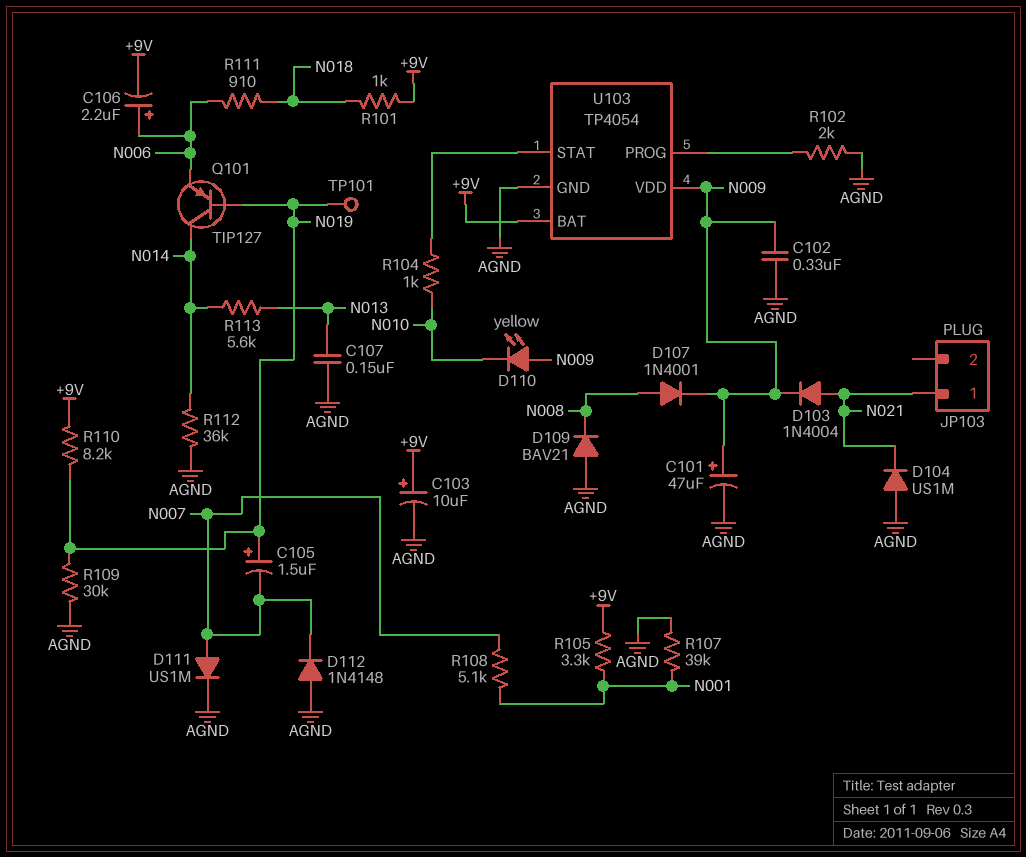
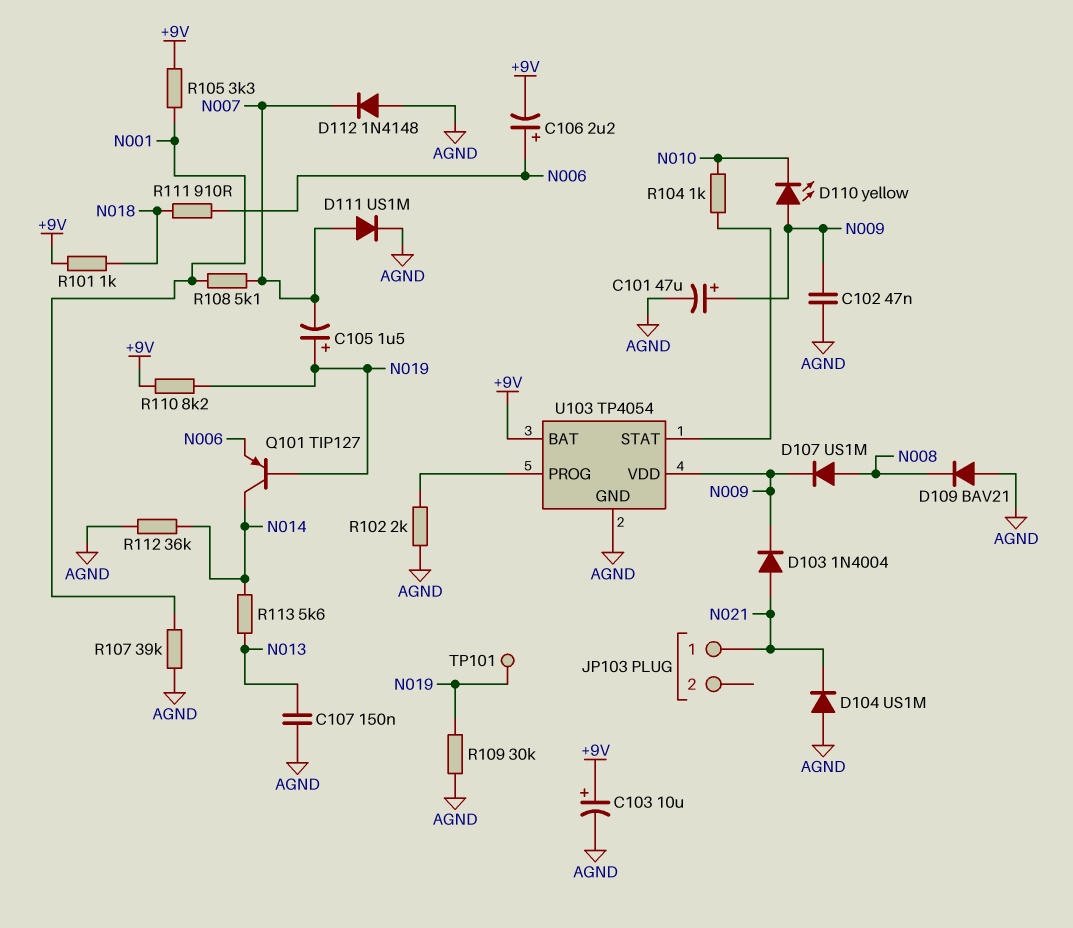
C102: 330nF (AGND, N009) -> 47nF (AGND, N009)
D107: diode 1N4001 (A N008, K N009) -> diode US1M (A N008, K N009)

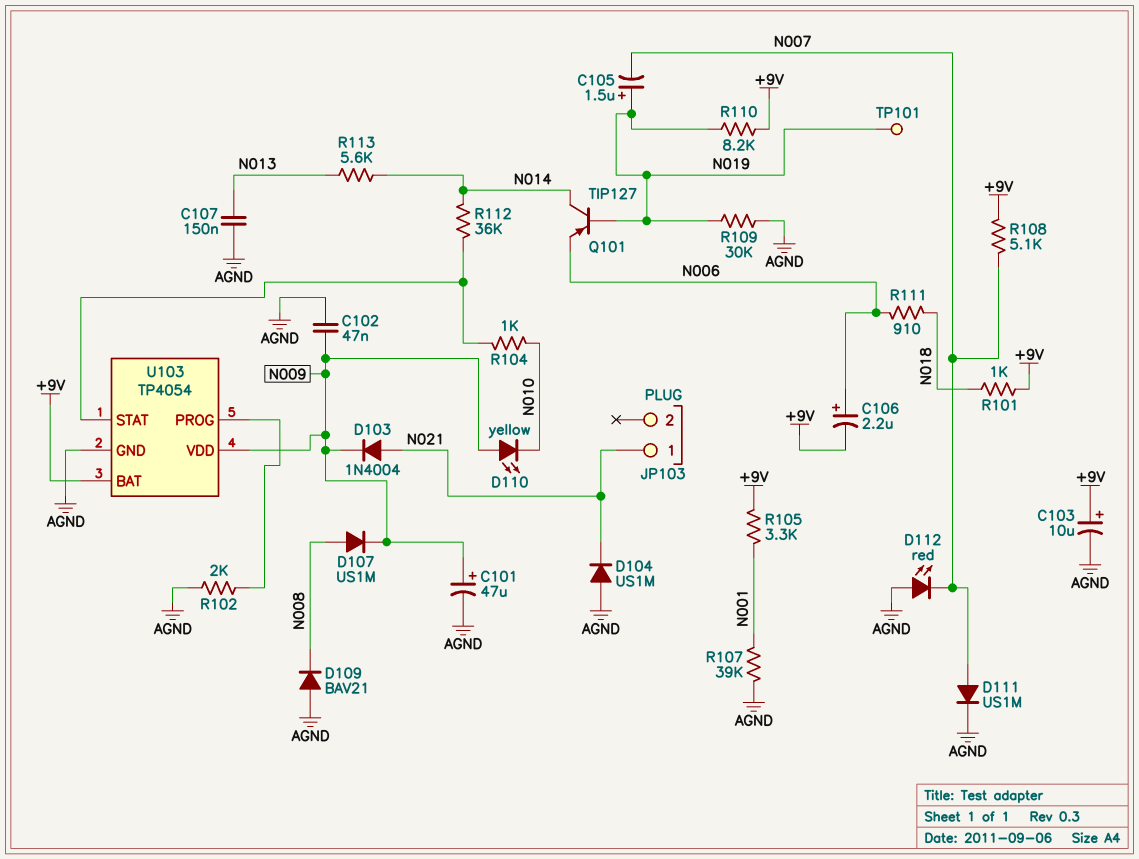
D112: diode 1N4148 (A AGND, K N007) -> LED red (A AGND, K N007)
R108: 5.1k (N001, N007) -> 5.1k (+9V, N007)
R112: 36k (AGND, N014) -> 36k (N014, U103/STAT)

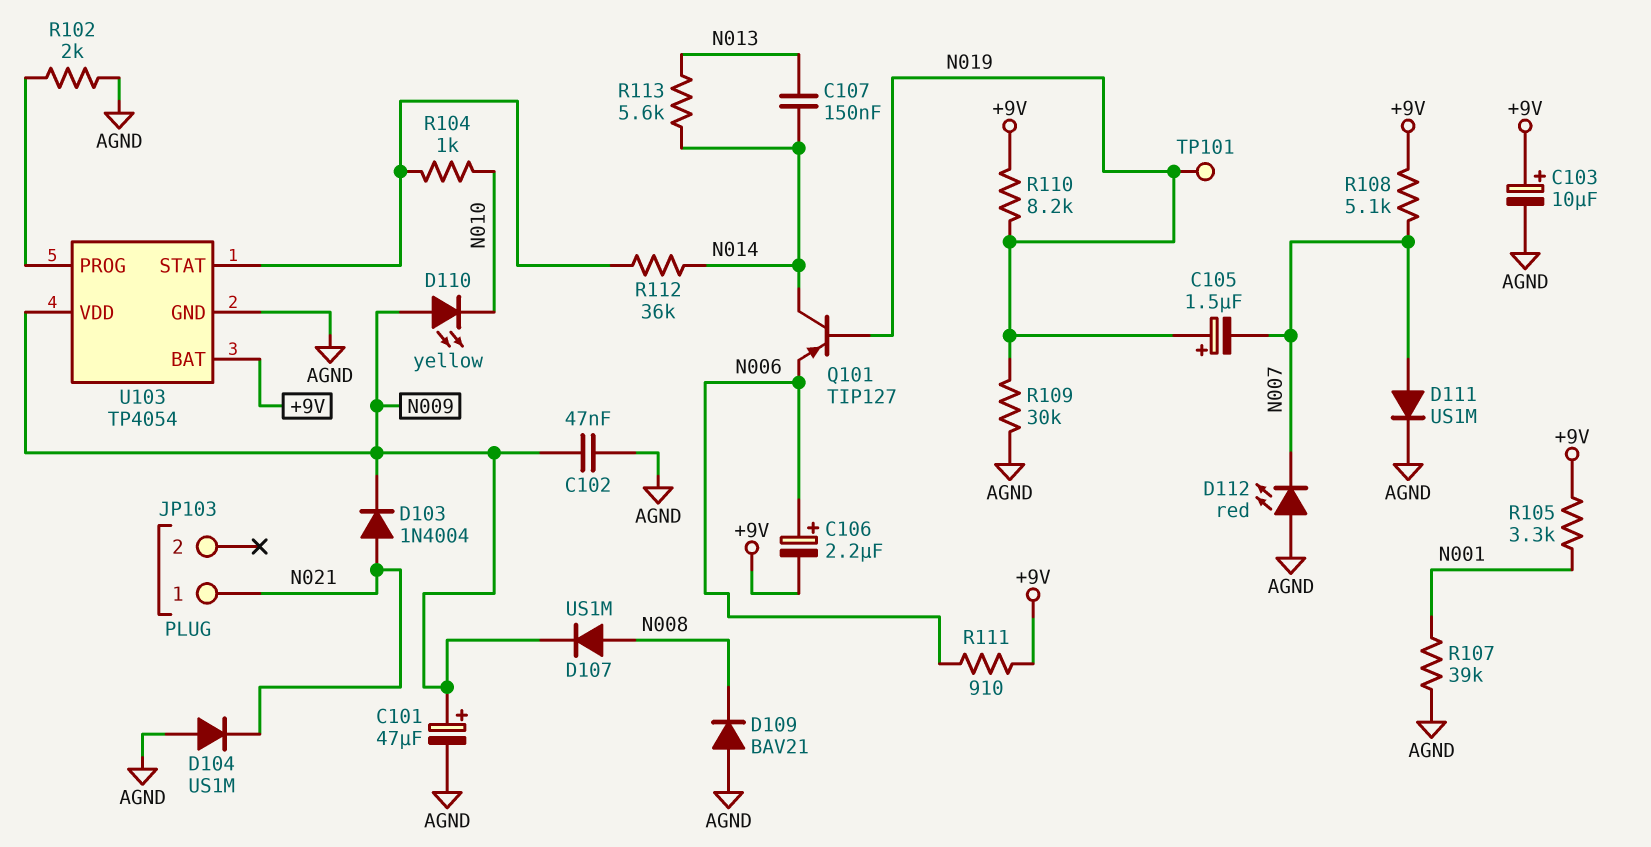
C107: 150nF (AGND, N013) -> 150nF (N013, N014)
R101: 1k (+9V, N018) -> none
R111: 910 (N006, N018) -> 910 (+9V, N006)

